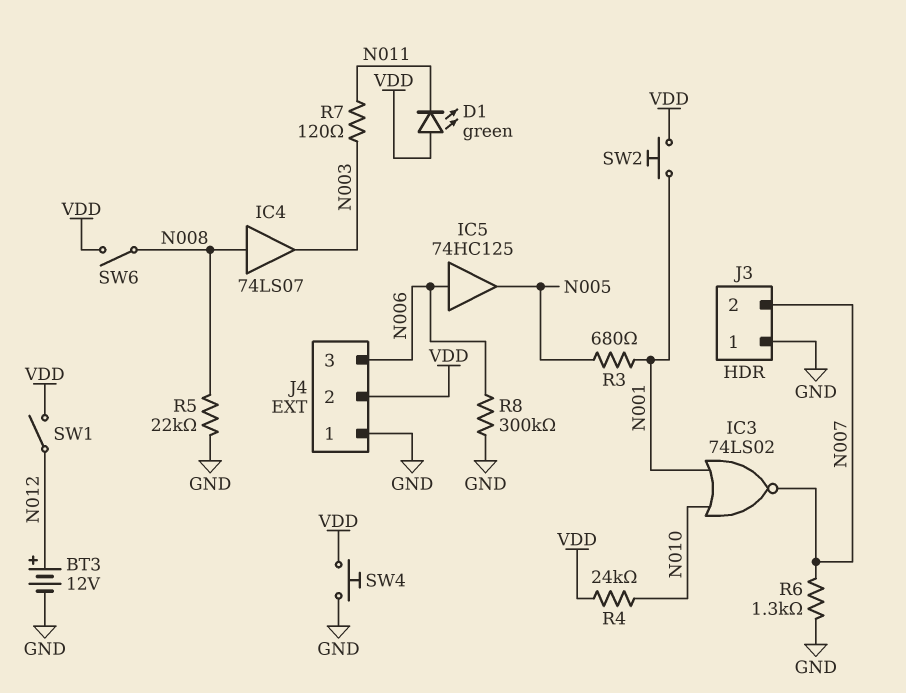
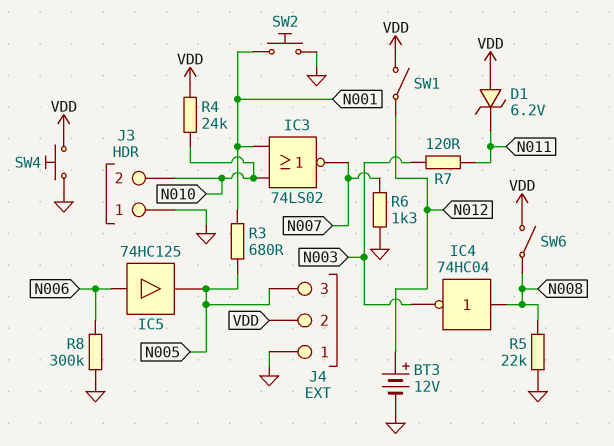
D1: LED green (A VDD, K N011) -> zener 6.2V (A VDD, K N011)
IC4: buffer 74LS07 (in N008, out N003) -> NOT 74HC04 (in N008, out N003)
J3 pin 2: N007 -> N010
J4 pin 3: N006 -> N005
SW2: button (N001, VDD) -> button (GND, N001)

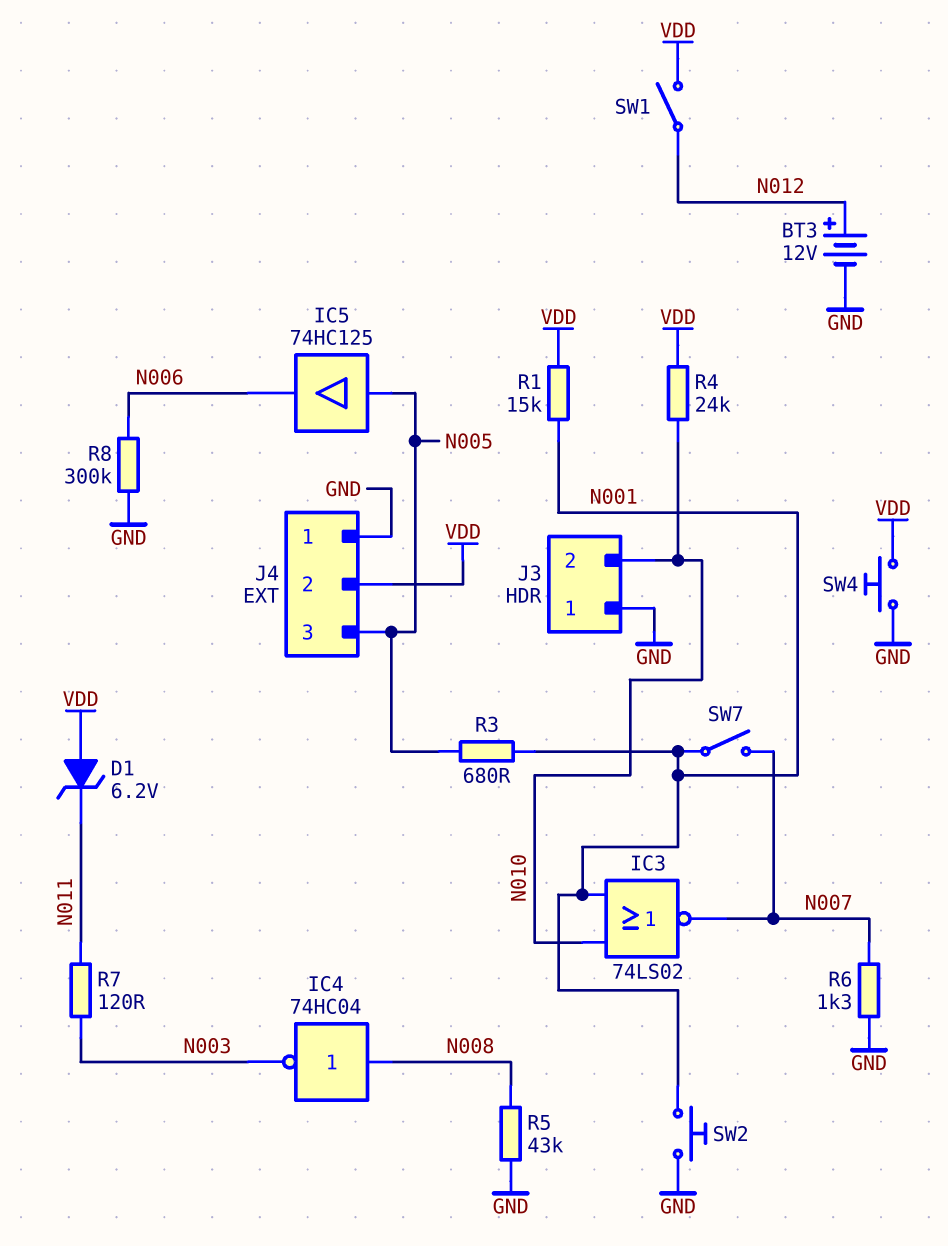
IC5: buffer 74HC125 (in N006, out N005) -> buffer 74HC125 (in N005, out N006)
R1: none -> 15k (N001, VDD)
R5: 22k (GND, N008) -> 43k (GND, N008)
SW6: switch (N008, VDD) -> none
SW7: none -> switch (N001, N007)

